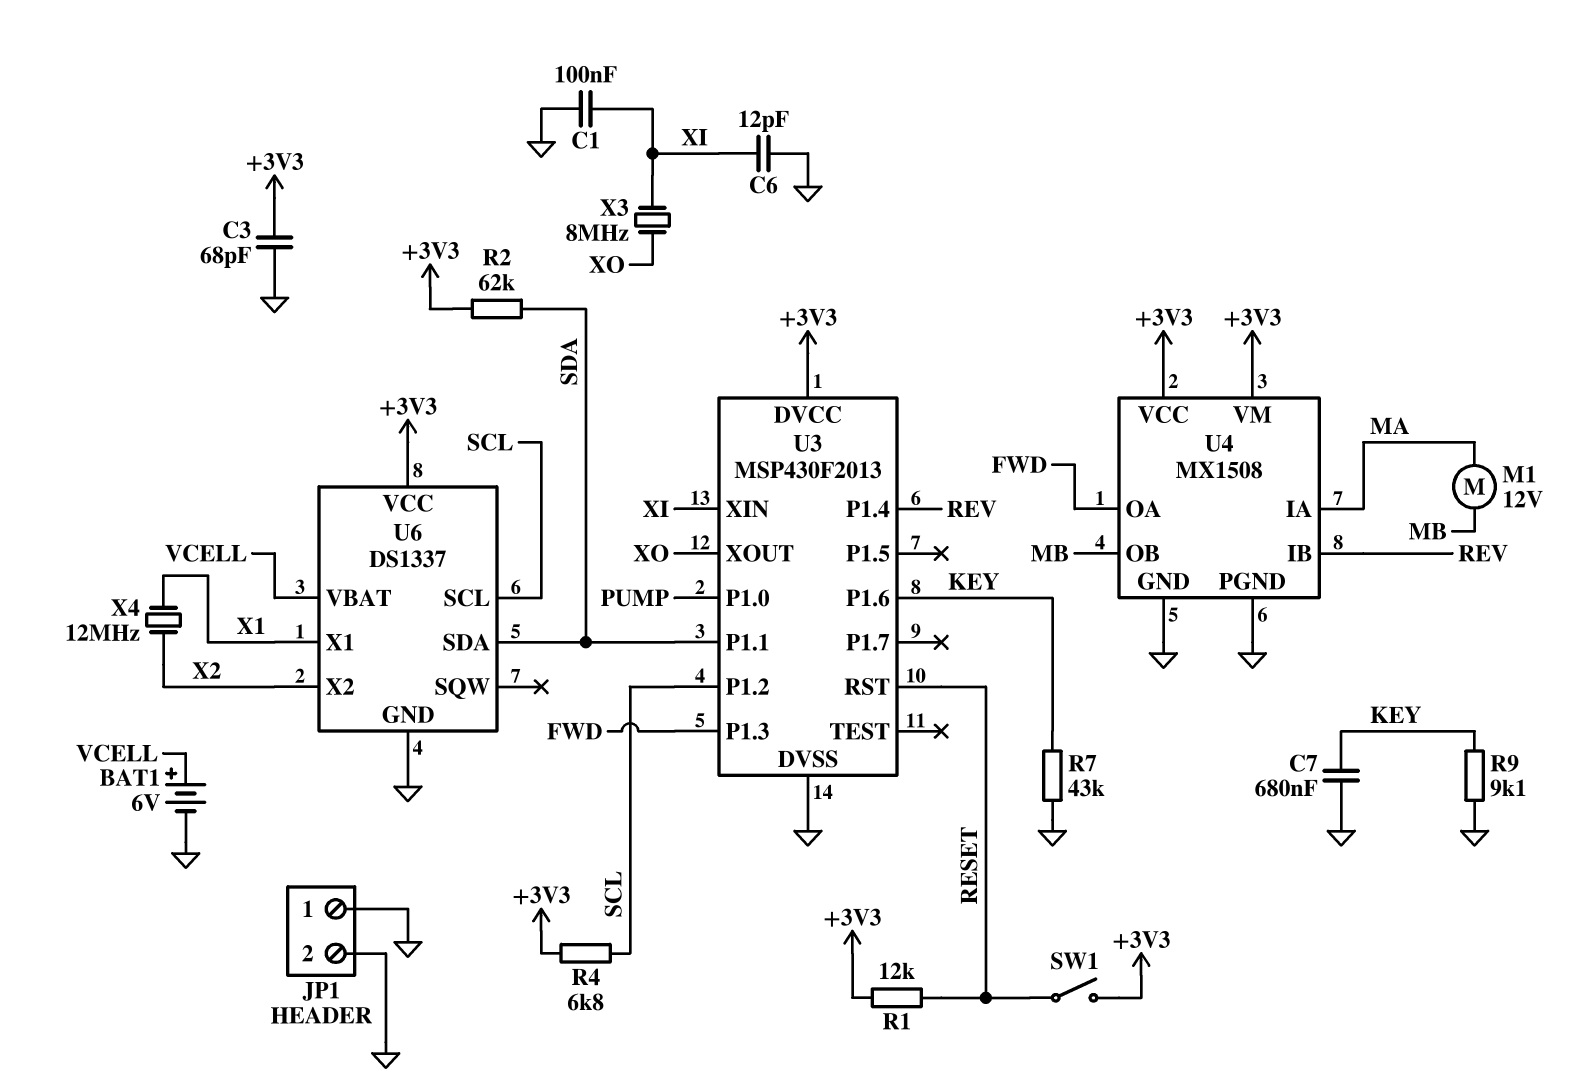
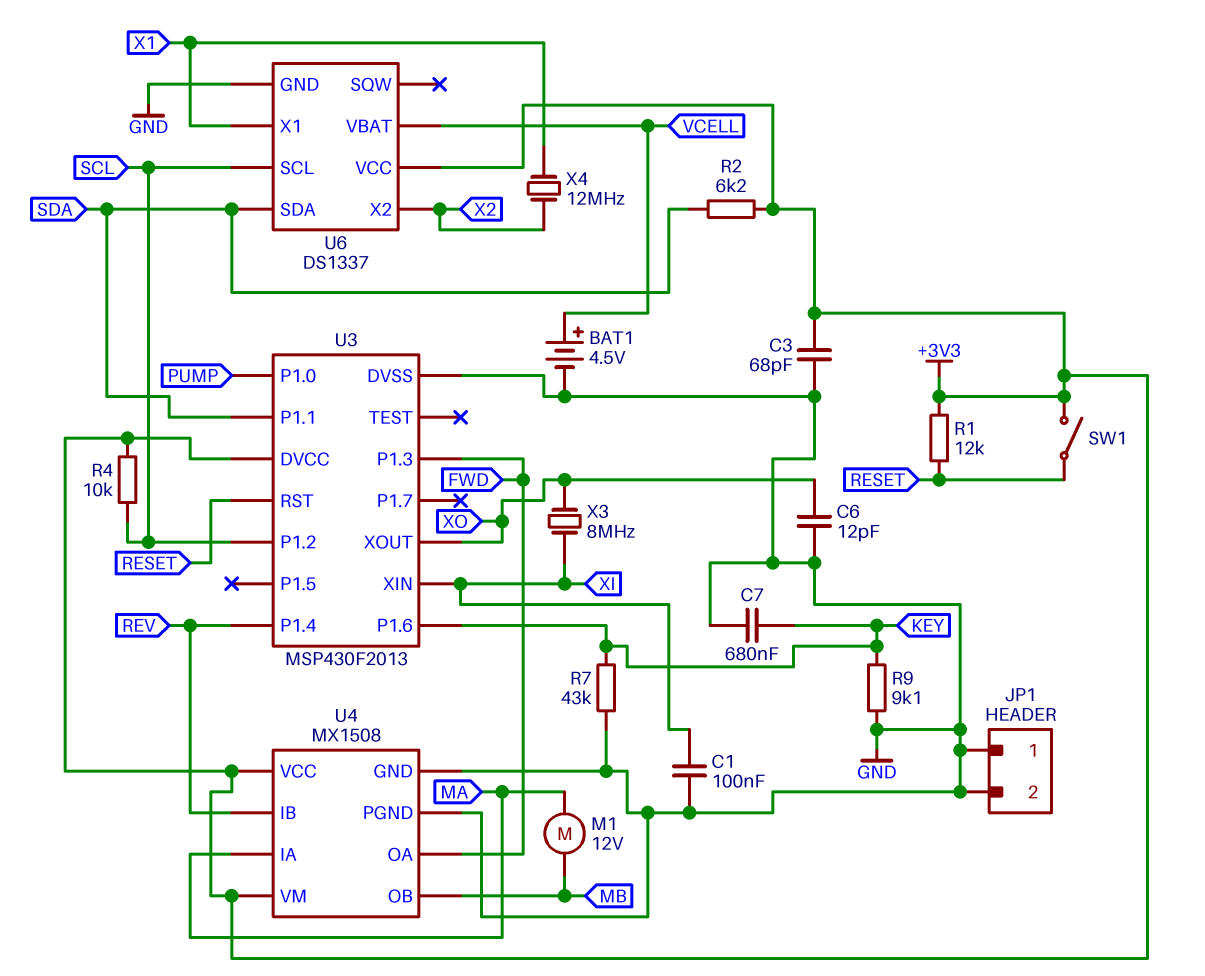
BAT1: 6V (plus VCELL, minus GND) -> 4.5V (plus VCELL, minus GND)
C6: 12pF (GND, XI) -> 12pF (GND, XO)
R2: 62k (+3V3, SDA) -> 6.2k (+3V3, SDA)
R4: 6.8k (+3V3, SCL) -> 10k (+3V3, SCL)

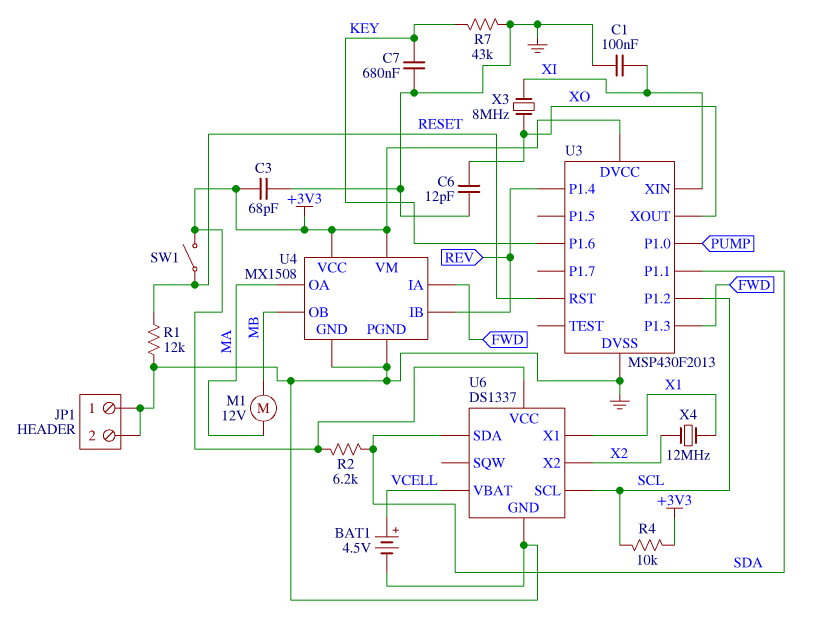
R1: 12k (+3V3, RESET) -> 12k (GND, RESET)
R9: 9.1k (GND, KEY) -> none
U4 pin IA: MA -> FWD
U4 pin OA: FWD -> MA

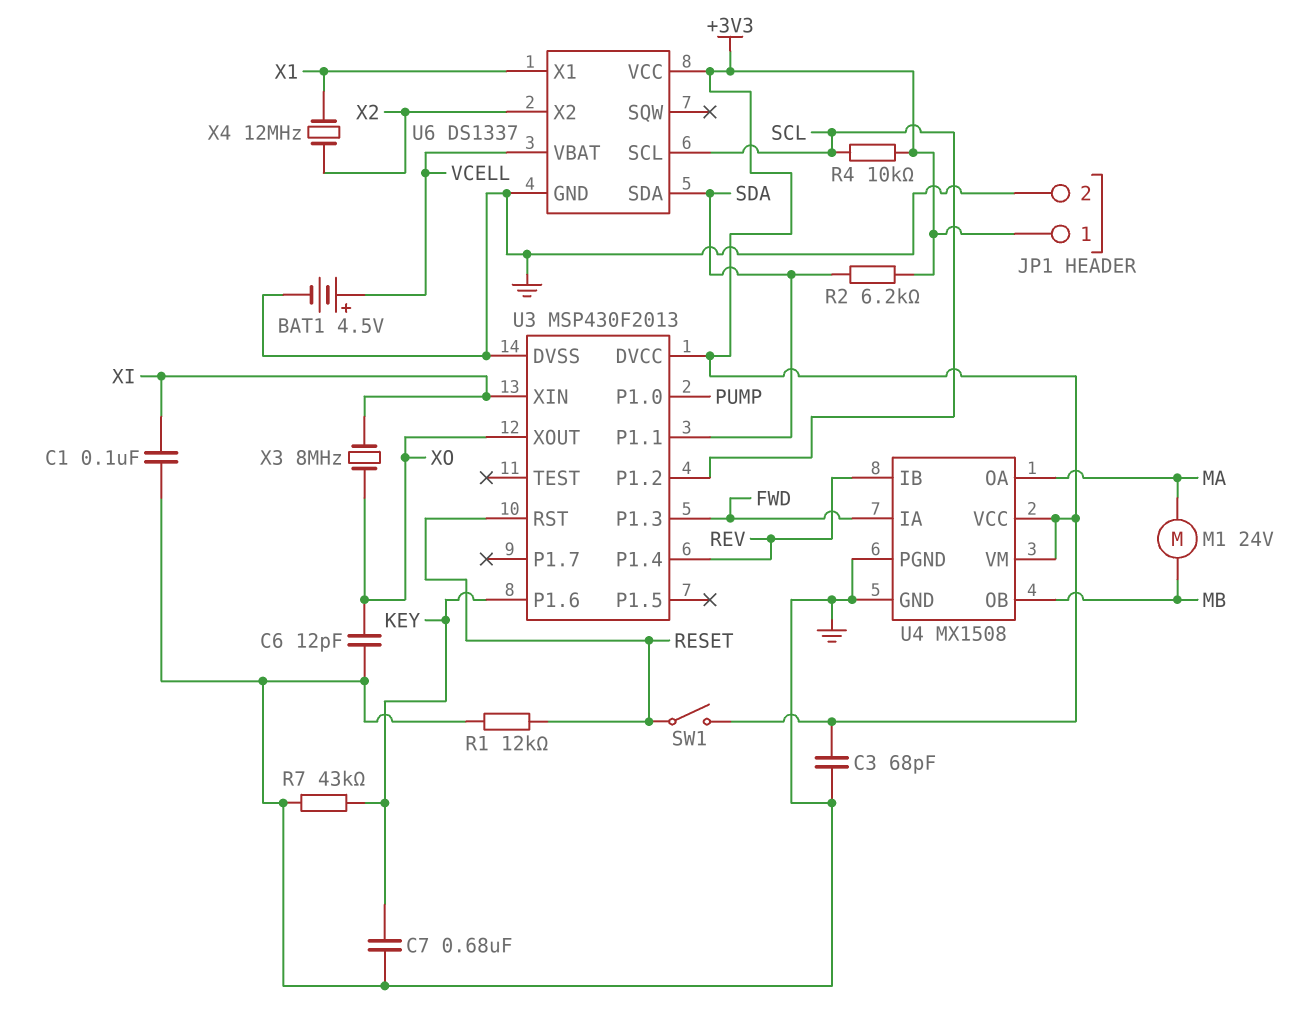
JP1 pin 1: GND -> +3V3
M1: motor 12V (MA, MB) -> motor 24V (MA, MB)

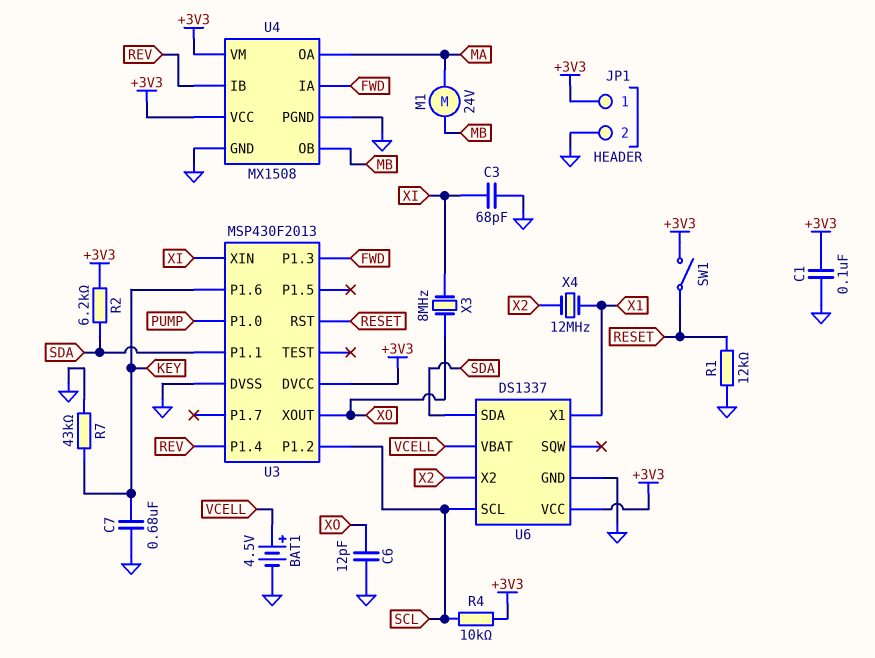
C1: 100nF (GND, XI) -> 100nF (+3V3, GND)
C3: 68pF (+3V3, GND) -> 68pF (GND, XI)

